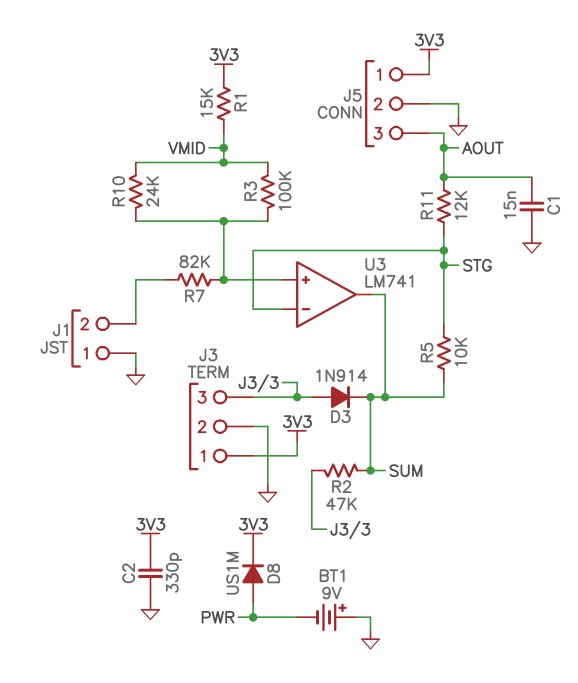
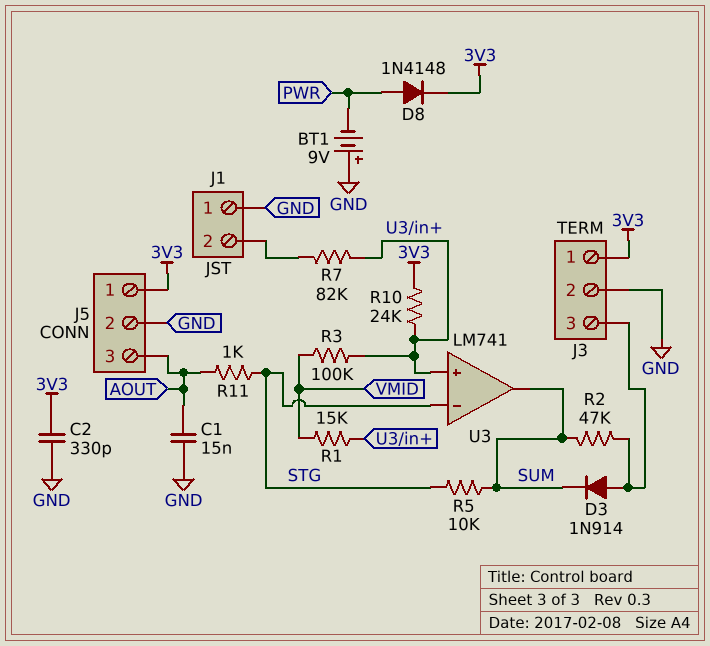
D8: diode US1M (A PWR, K 3V3) -> diode 1N4148 (A PWR, K 3V3)
R1: 15k (3V3, VMID) -> 15k (U3/in+, VMID)
R10: 24k (U3/in+, VMID) -> 24k (3V3, U3/in+)
R11: 12k (AOUT, STG) -> 1k (AOUT, STG)

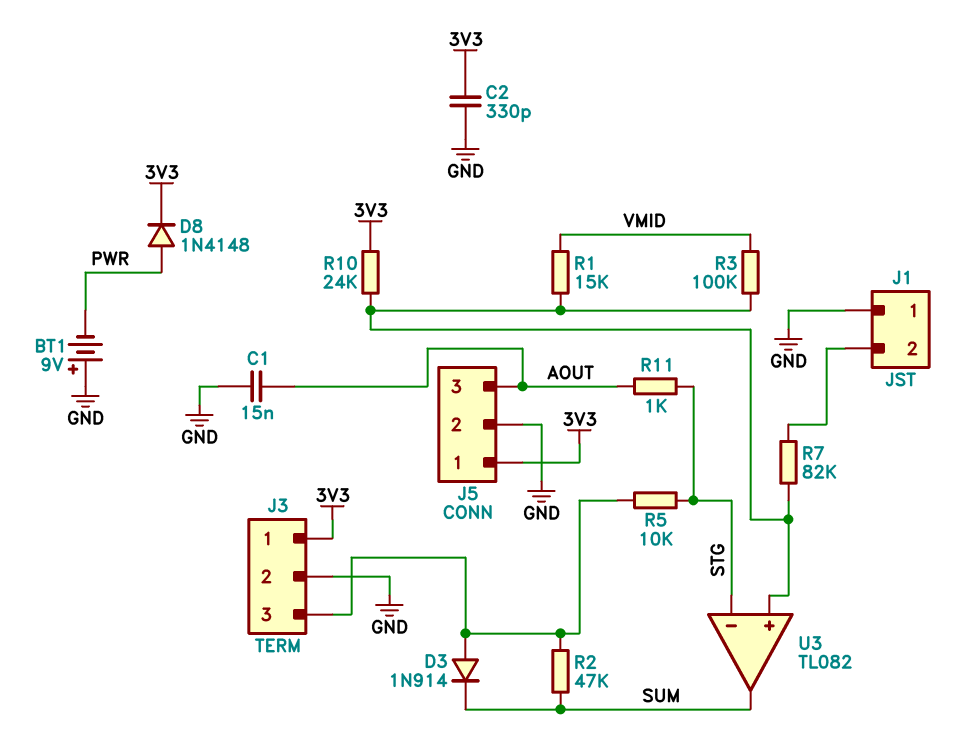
R5: 10k (STG, SUM) -> 10k (J3/3, STG)
U3: LM741 -> TL082

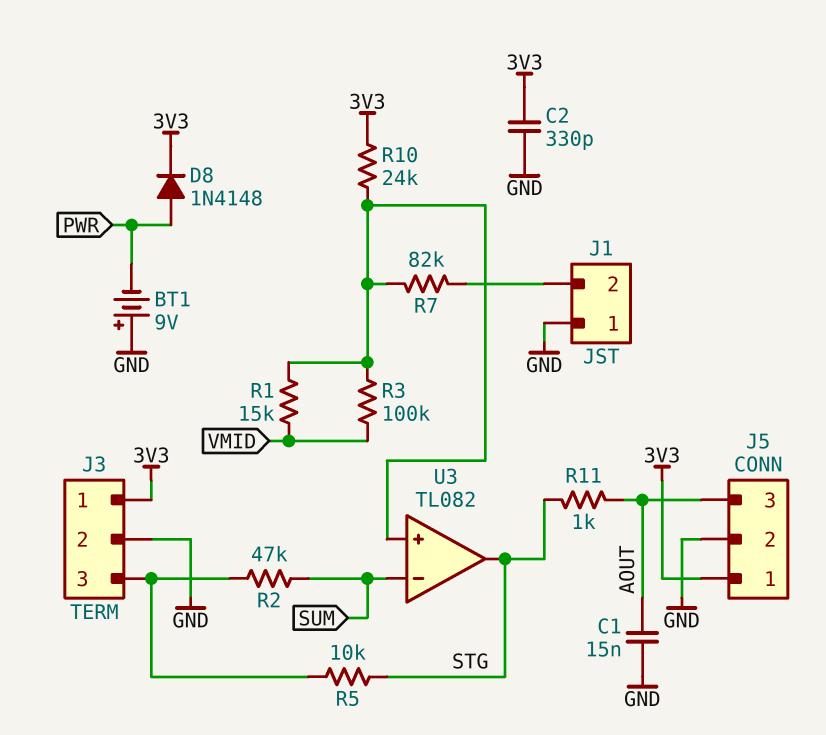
D3: diode 1N914 (A J3/3, K SUM) -> none
U3 pin in-: STG -> SUM
U3 pin out: SUM -> STG

